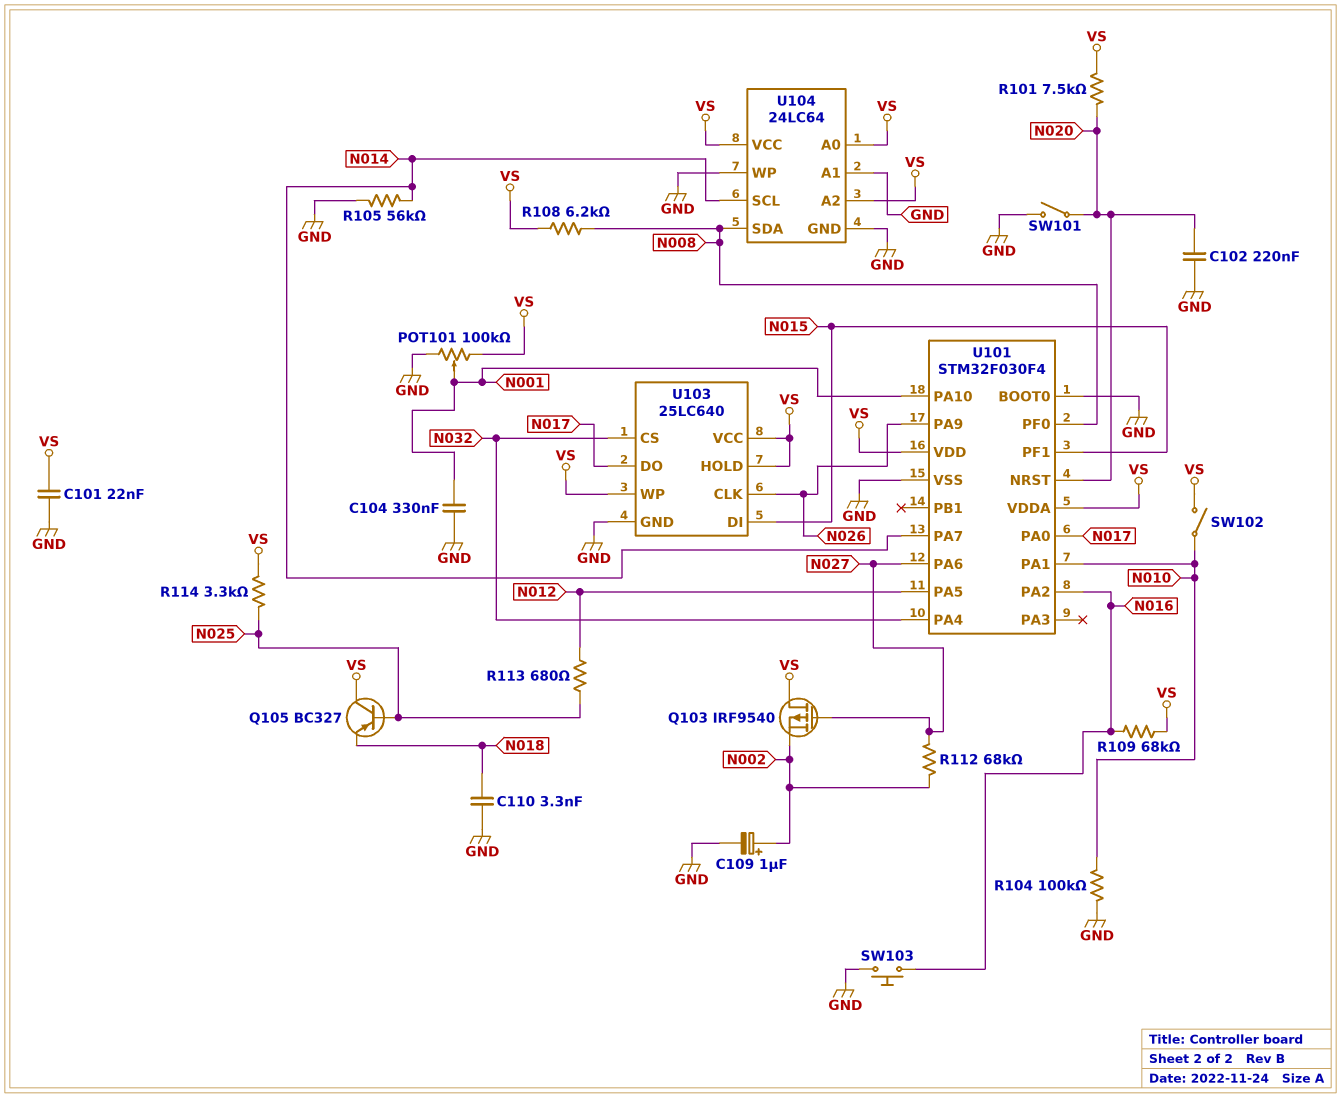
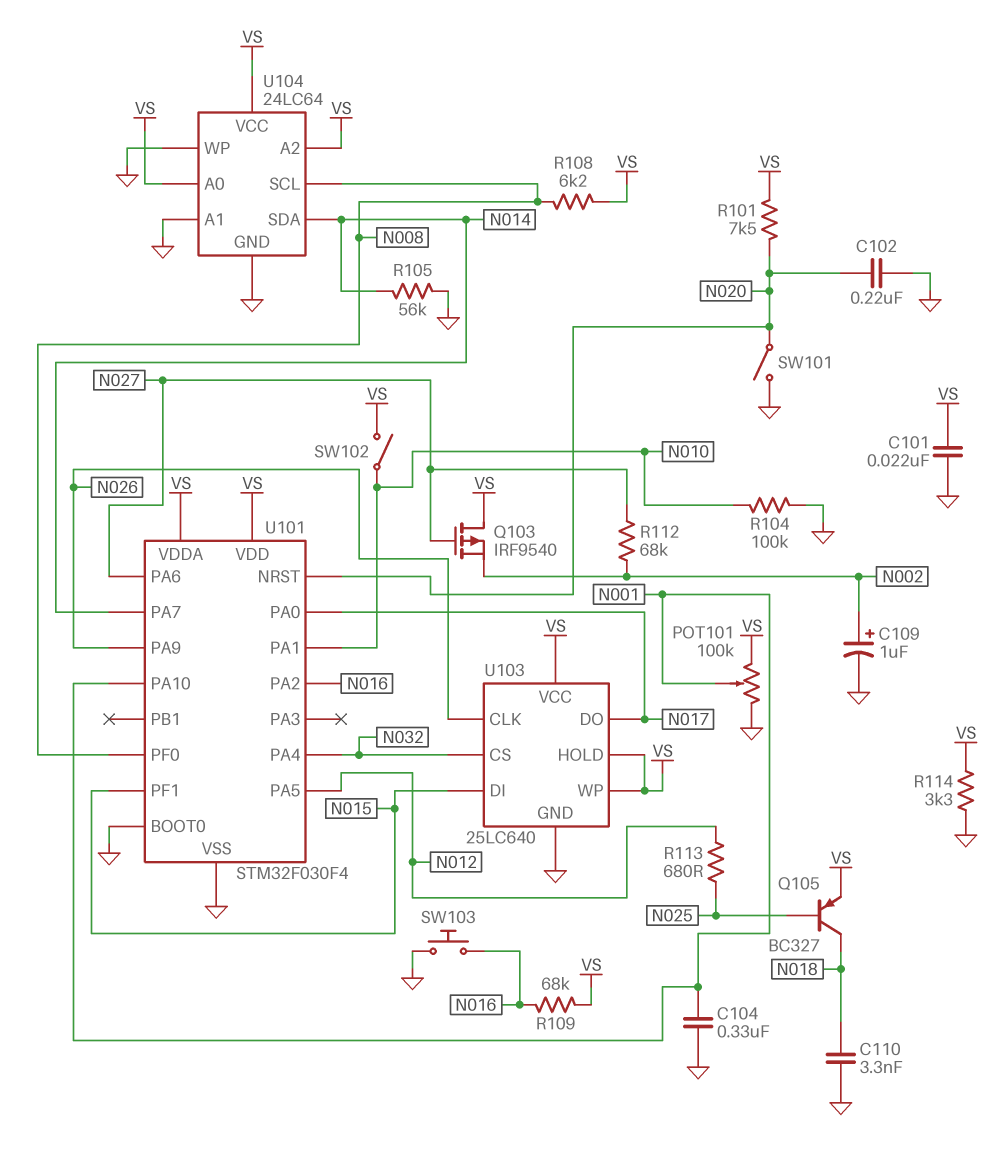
Q105: PNP BC327 (B N025, C VS, E N018) -> PNP BC327 (B N025, C N018, E VS)
R114: 3.3k (N025, VS) -> 3.3k (GND, VS)
U104 pin SCL: N014 -> N008
U104 pin SDA: N008 -> N014

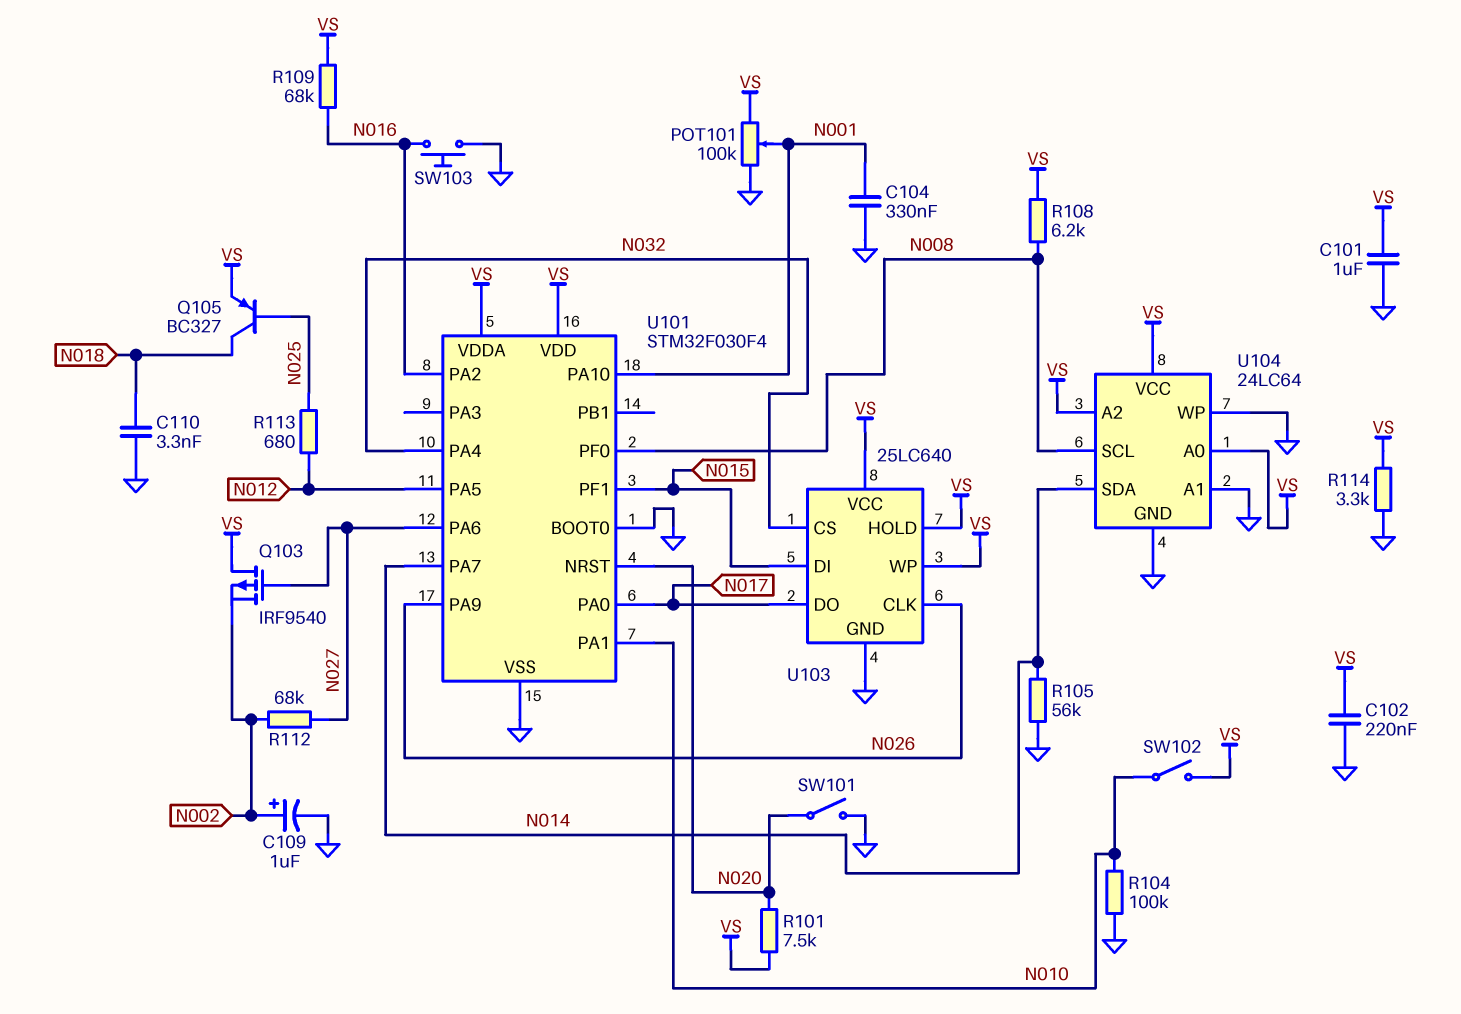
C101: 22nF (GND, VS) -> 1uF (GND, VS)
C102: 220nF (GND, N020) -> 220nF (GND, VS)

